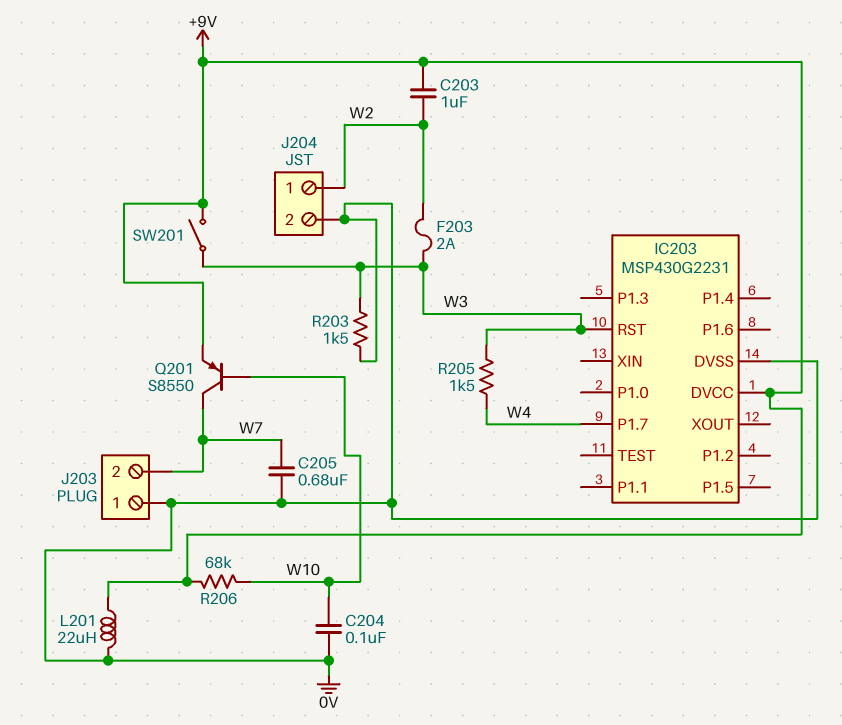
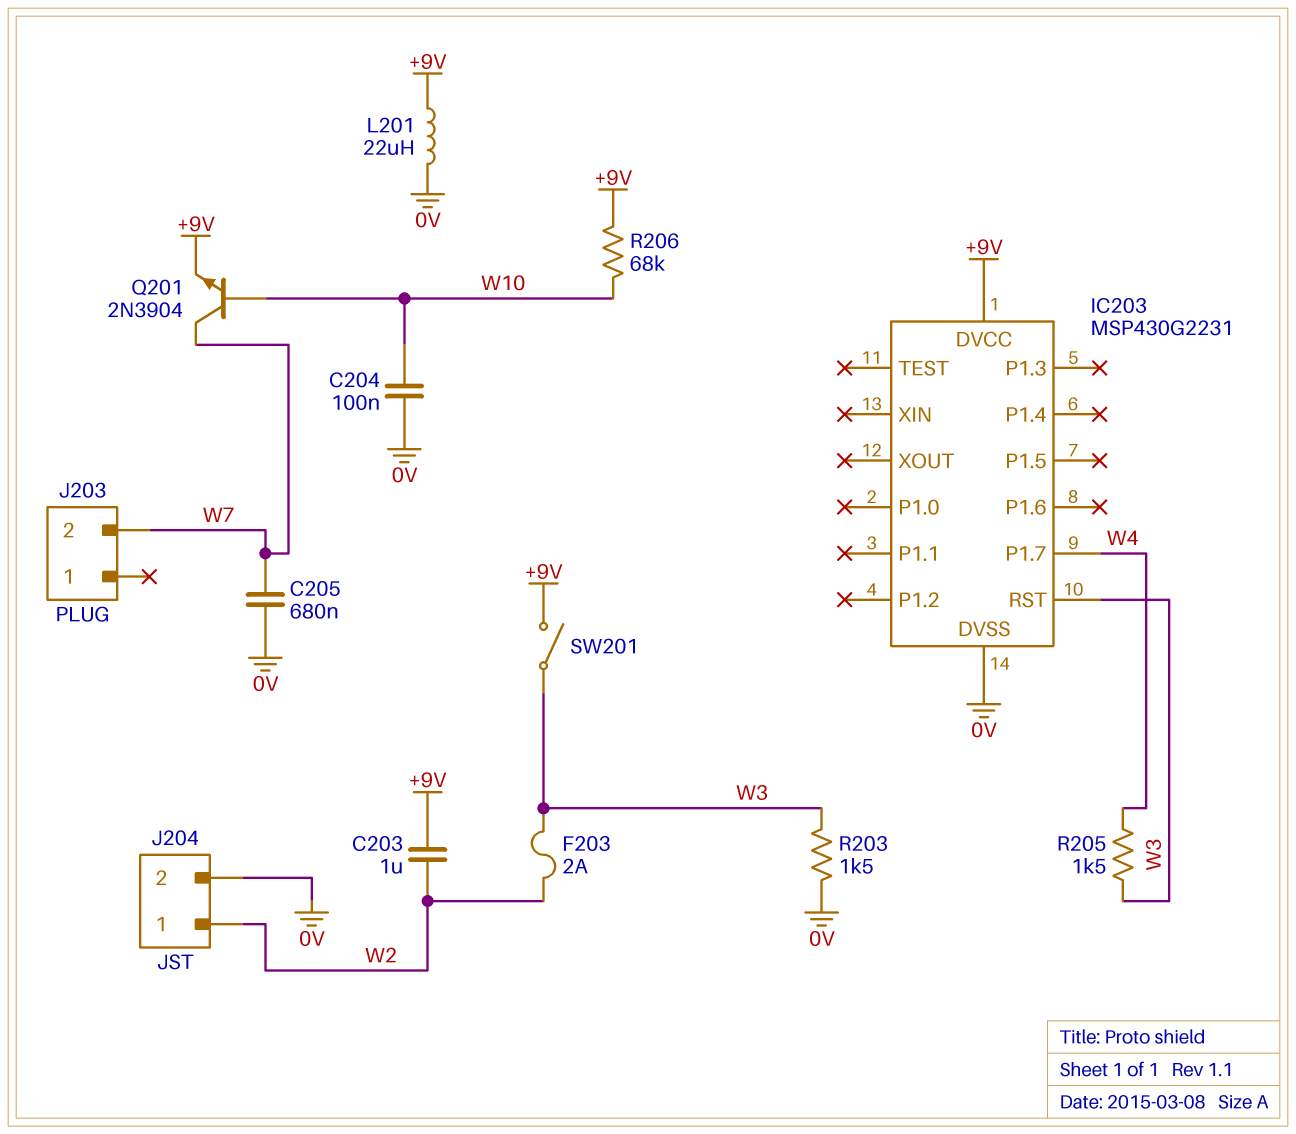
J203 pin 1: 0V -> none
Q201: PNP S8550 (B W10, C W7, E +9V) -> NPN 2N3904 (B W10, C W7, E +9V)

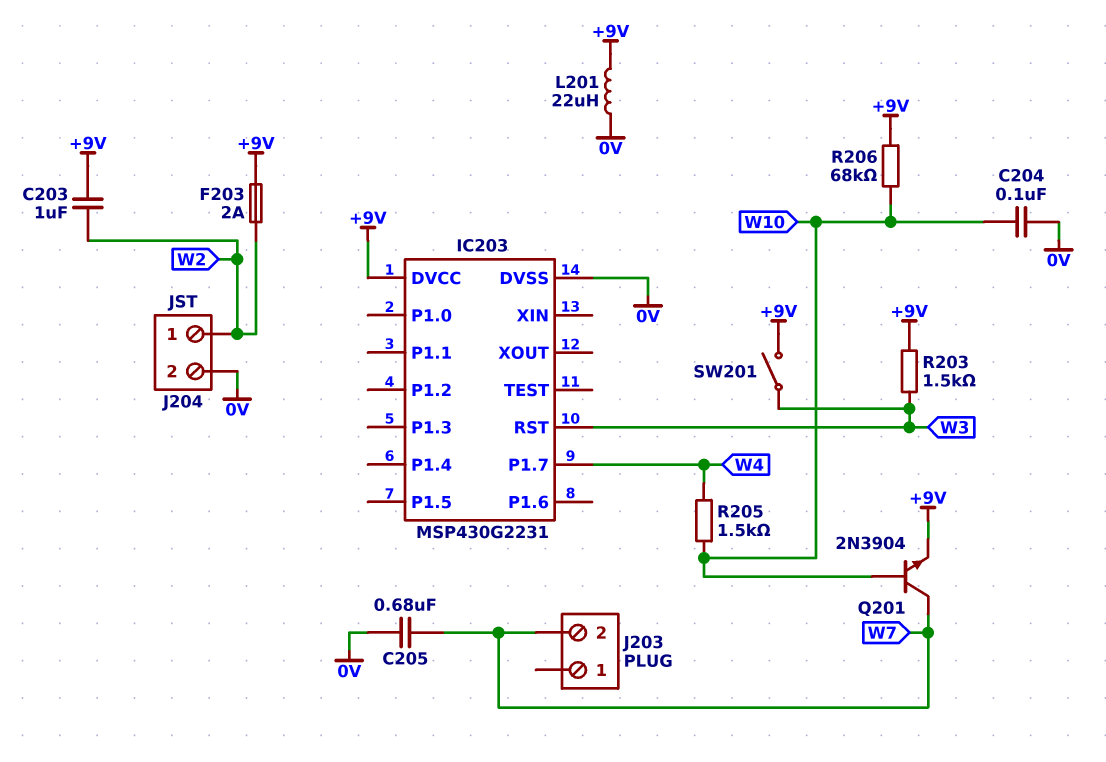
F203: 2A (W2, W3) -> 2A (+9V, W2)
R203: 1.5k (0V, W3) -> 1.5k (+9V, W3)
R205: 1.5k (W3, W4) -> 1.5k (W4, W10)

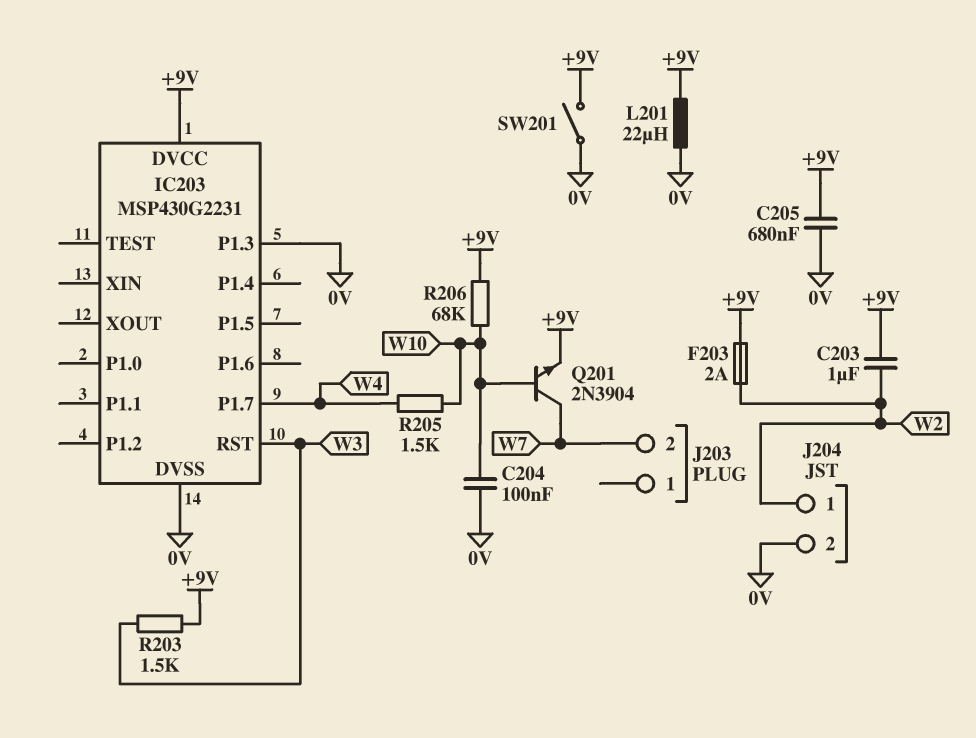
C205: 680nF (0V, W7) -> 680nF (+9V, 0V)
IC203 pin P1.3: none -> 0V
SW201: switch (+9V, W3) -> switch (+9V, 0V)

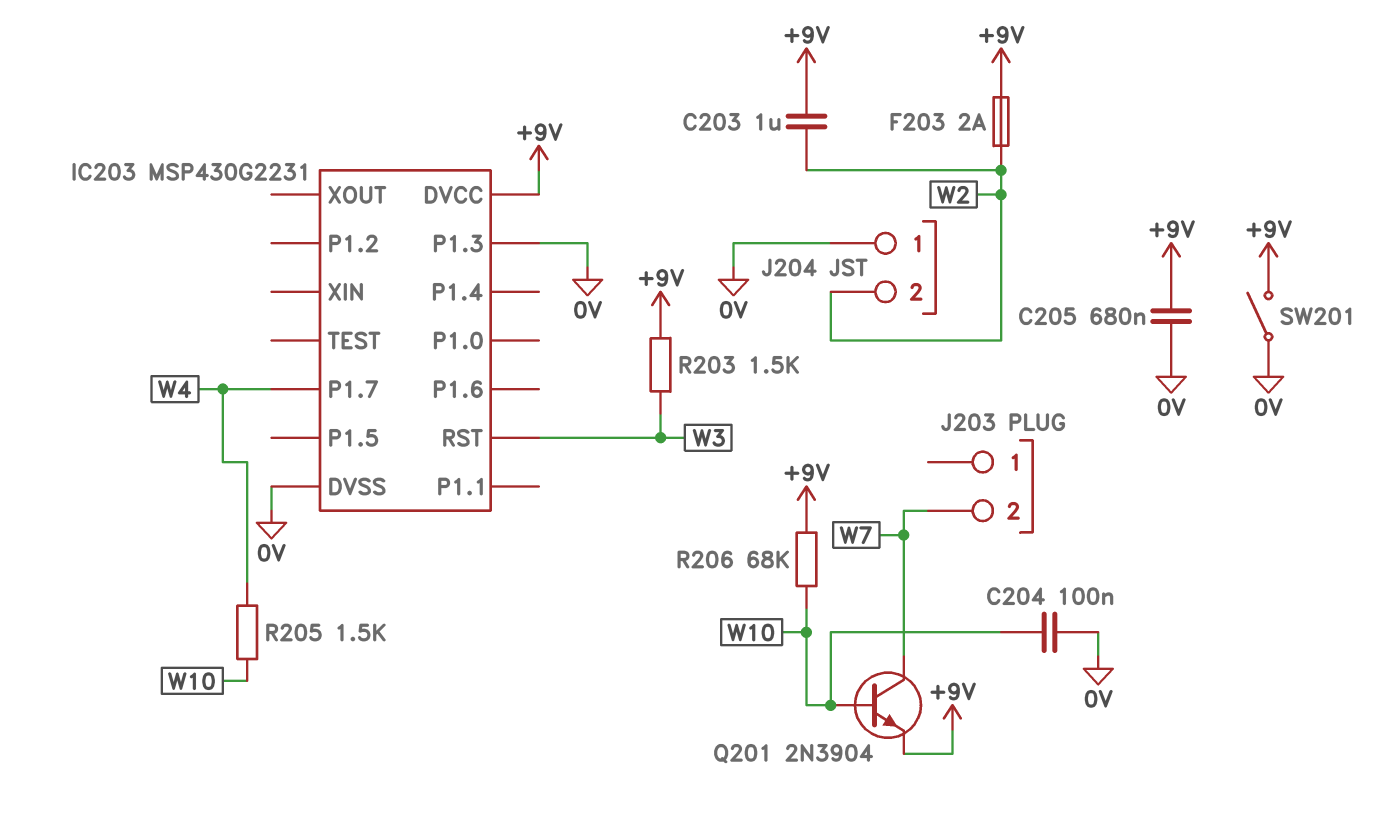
J204 pin 1: W2 -> 0V
J204 pin 2: 0V -> W2
L201: 22uH (+9V, 0V) -> none

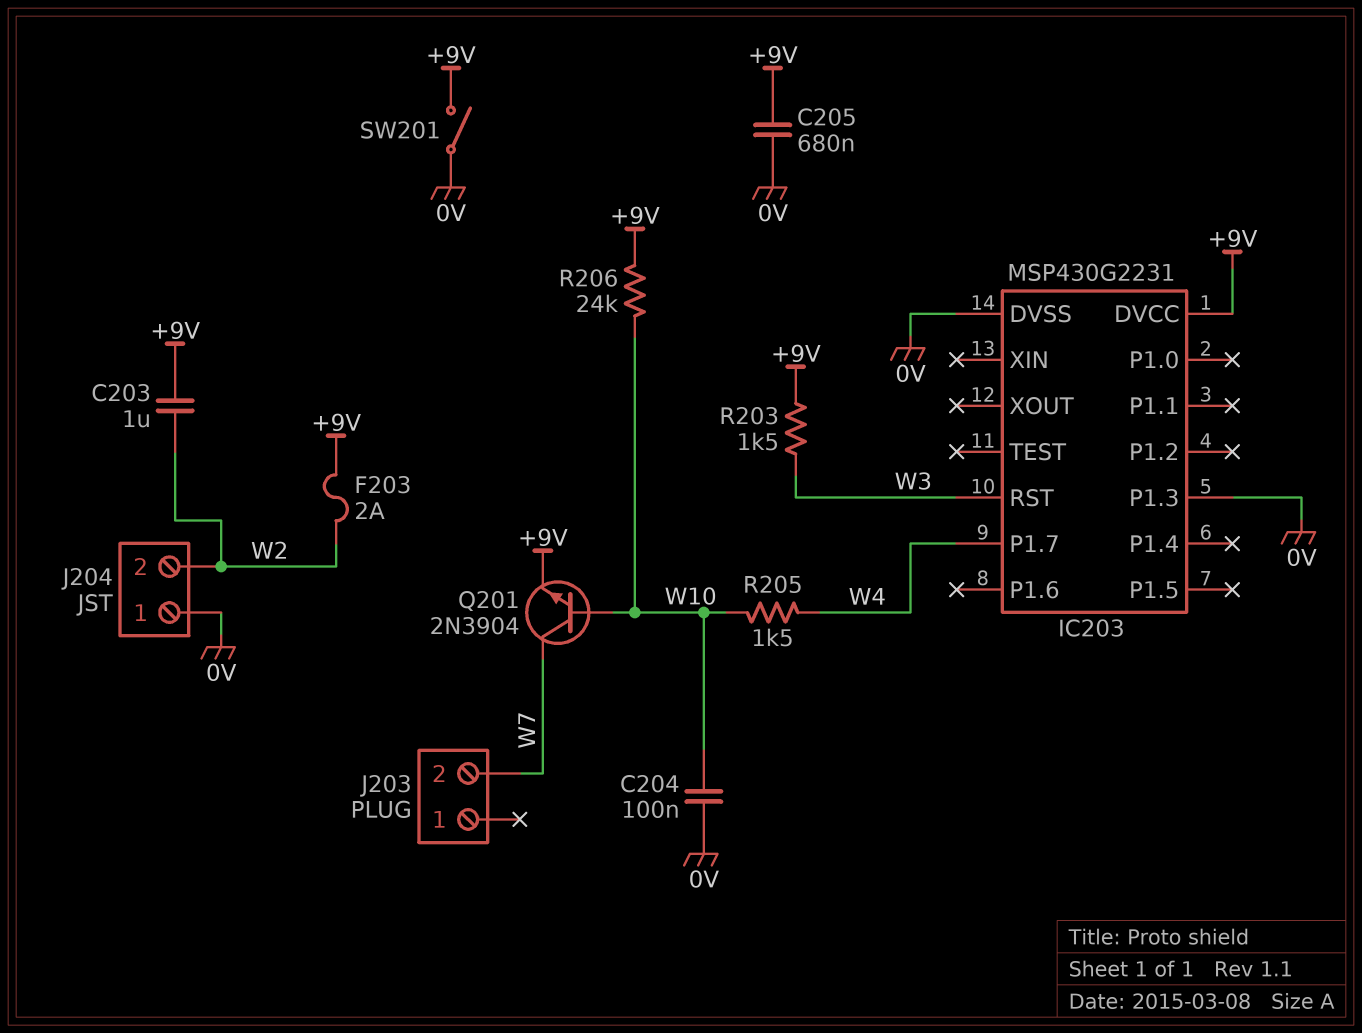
R206: 68k (+9V, W10) -> 24k (+9V, W10)

